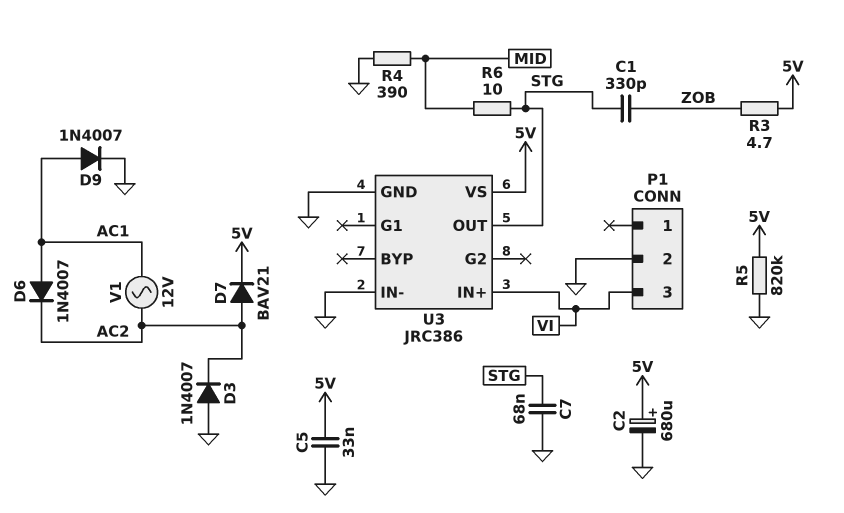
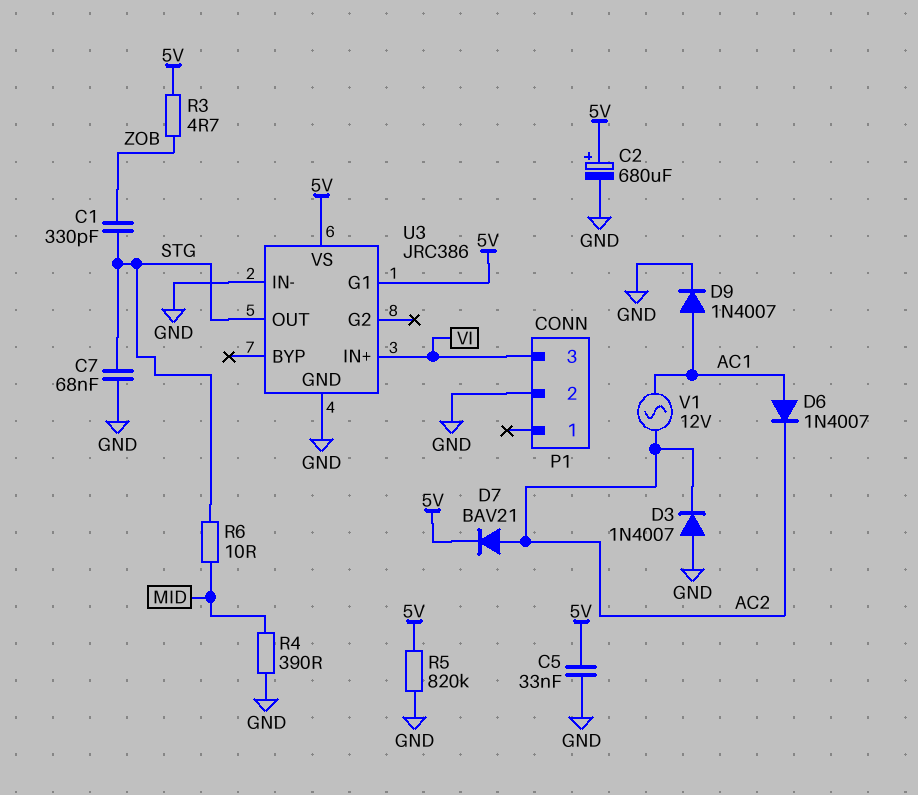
U3 pin G1: none -> 5V

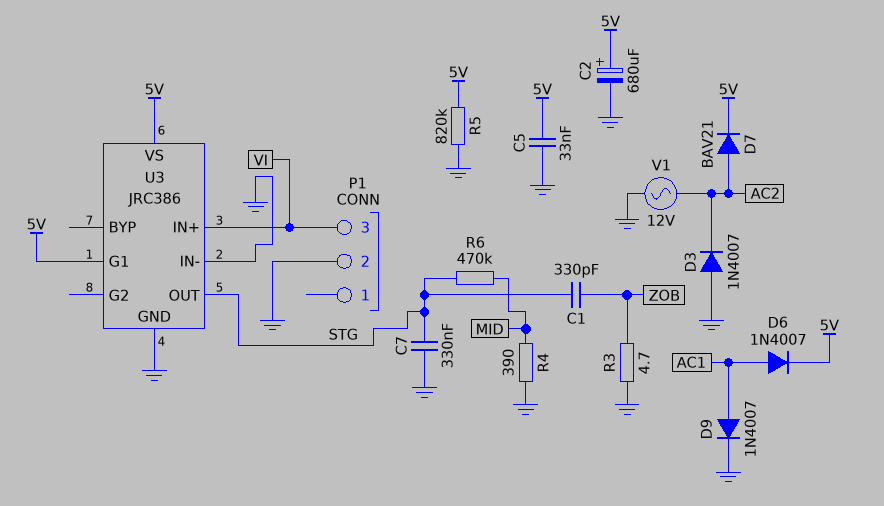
C7: 68nF (GND, STG) -> 330nF (GND, STG)
D6: diode 1N4007 (A AC1, K AC2) -> diode 1N4007 (A AC1, K 5V)
R3: 4.7 (5V, ZOB) -> 4.7 (GND, ZOB)
R6: 10 (MID, STG) -> 470k (MID, STG)
V1: AC 12V (AC1, AC2) -> AC 12V (AC2, GND)

